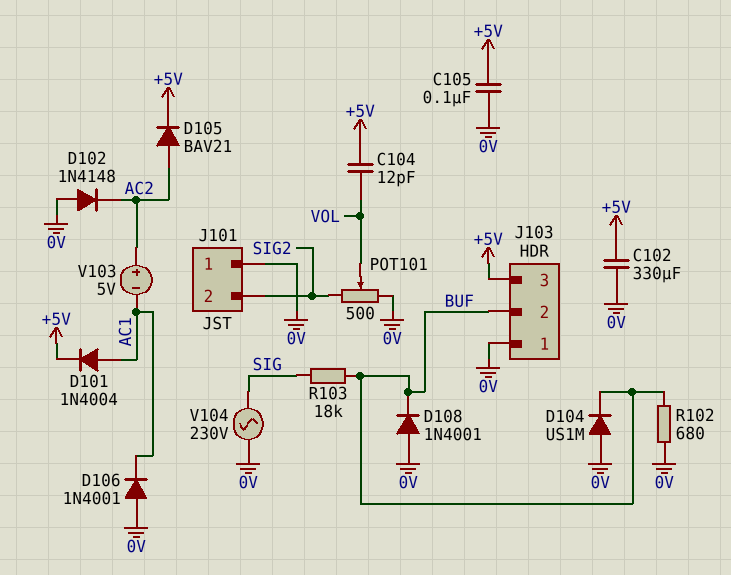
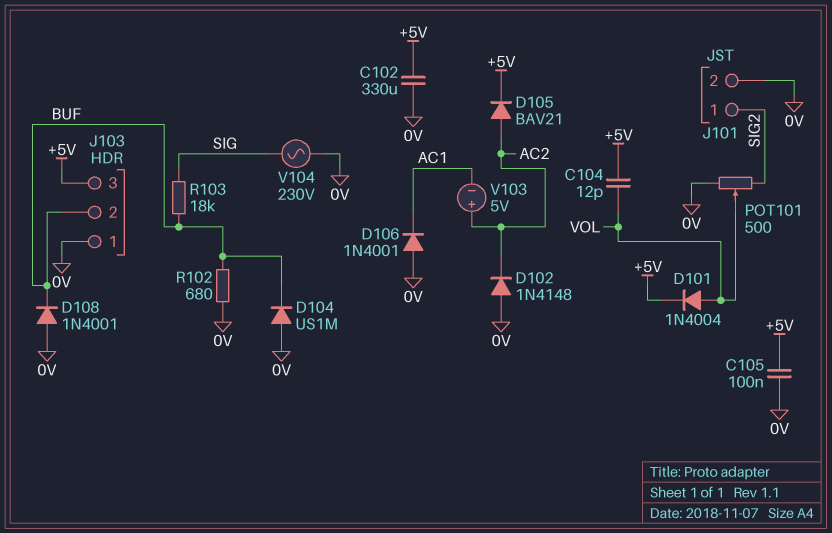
D101: diode 1N4004 (A AC1, K +5V) -> diode 1N4004 (A VOL, K +5V)
J101 pin 1: 0V -> SIG2
J101 pin 2: SIG2 -> 0V

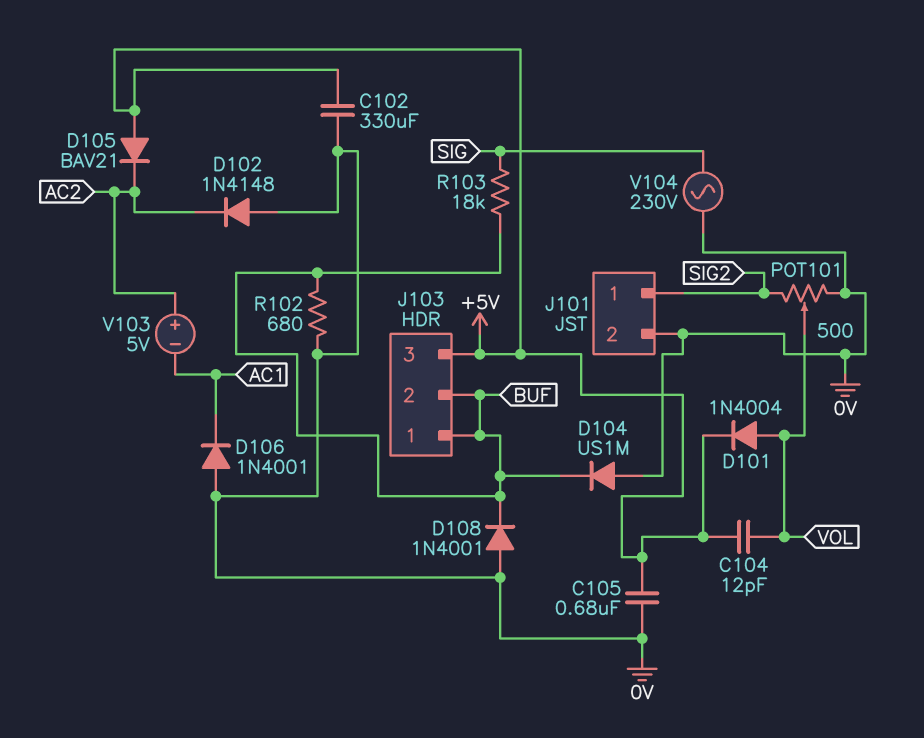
C105: 100nF (+5V, 0V) -> 680nF (+5V, 0V)
D105: diode BAV21 (A AC2, K +5V) -> diode BAV21 (A +5V, K AC2)
J103 pin 1: 0V -> BUF

